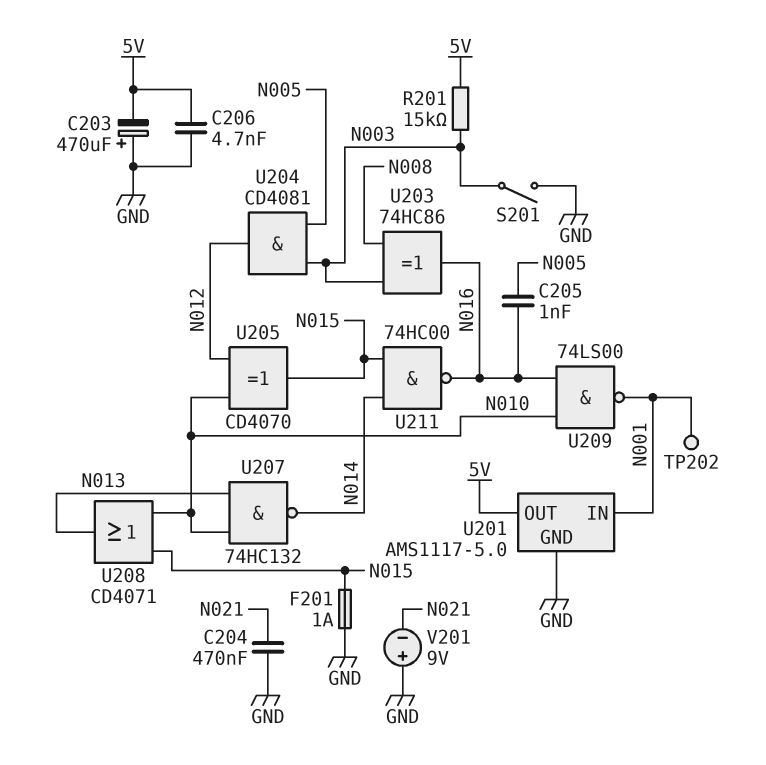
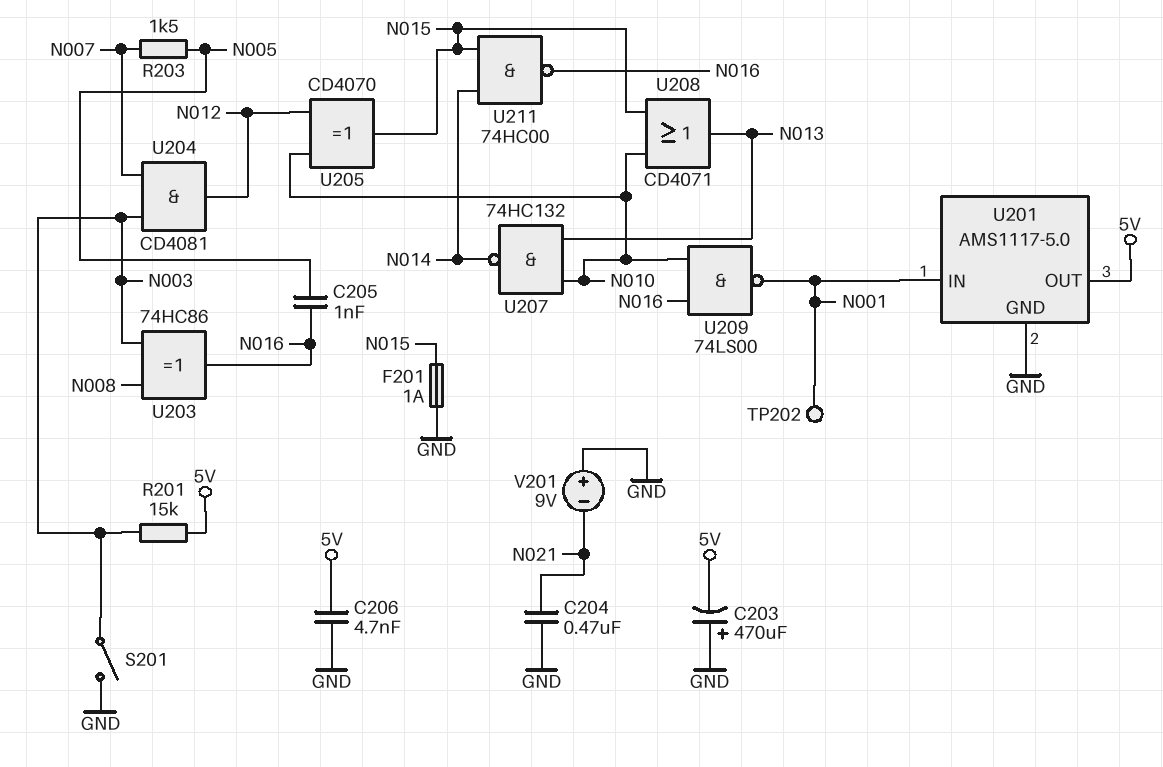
R203: none -> 1.5k (N005, N007)
U204: AND CD4081 (in N003, in N005, out N012) -> AND CD4081 (in N003, in N007, out N012)

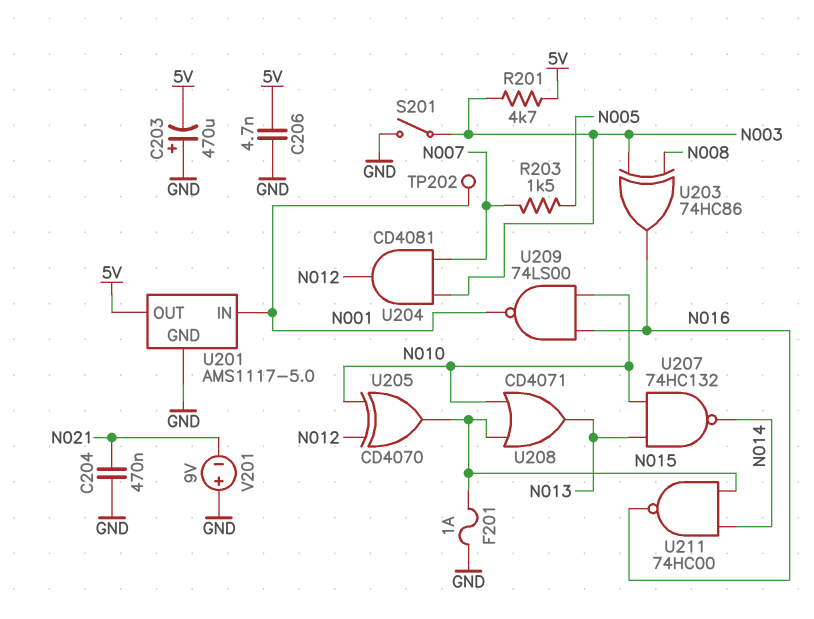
C205: 1nF (N005, N016) -> none
R201: 15k (5V, N003) -> 4.7k (5V, N003)

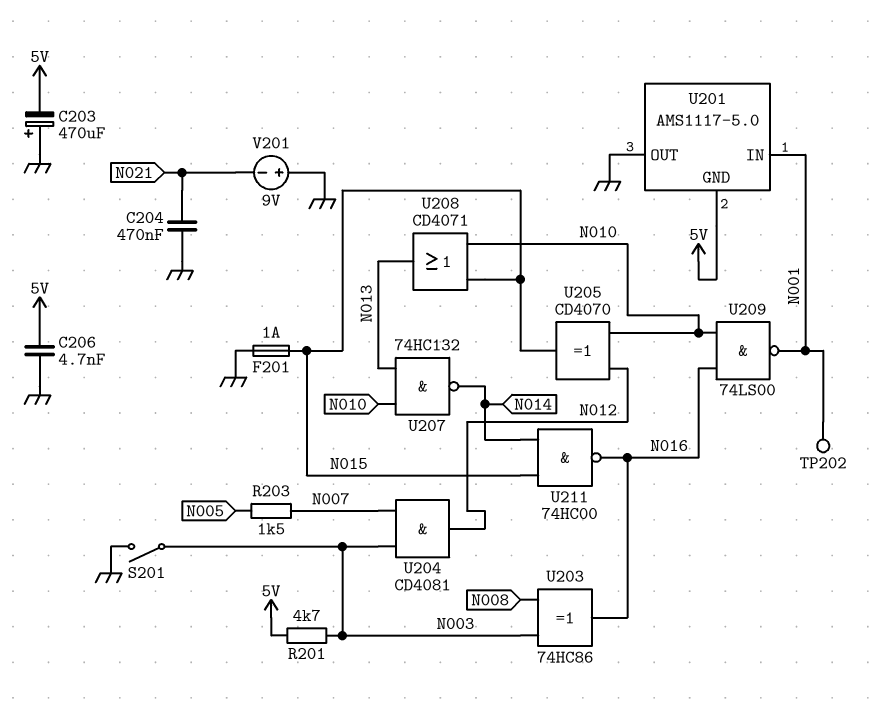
U201 pin GND: GND -> 5V
U201 pin OUT: 5V -> GND

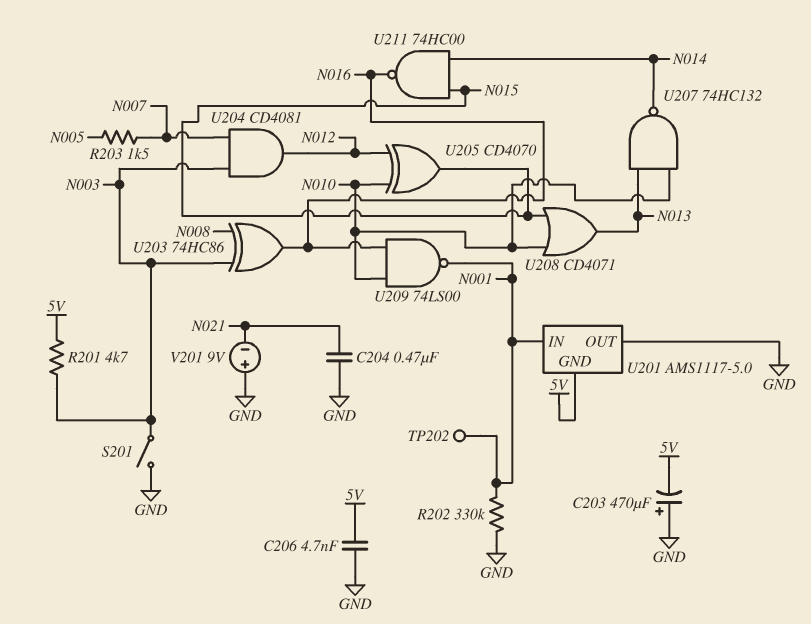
F201: 1A (GND, N015) -> none
R202: none -> 330k (GND, N001)

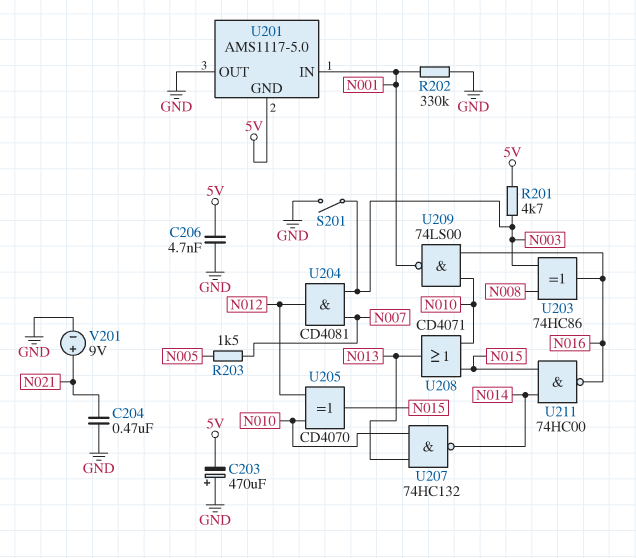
TP202: test point (N001) -> none
V201: 9V (plus GND, minus N021) -> 9V (plus N021, minus GND)

